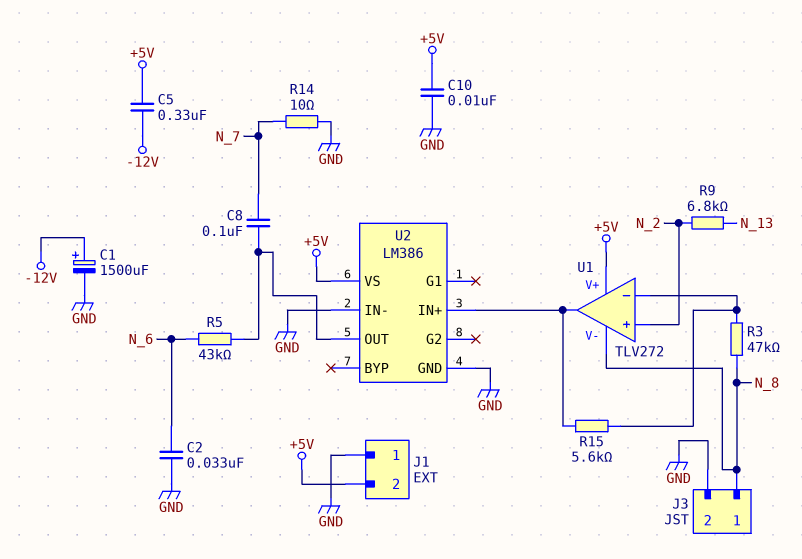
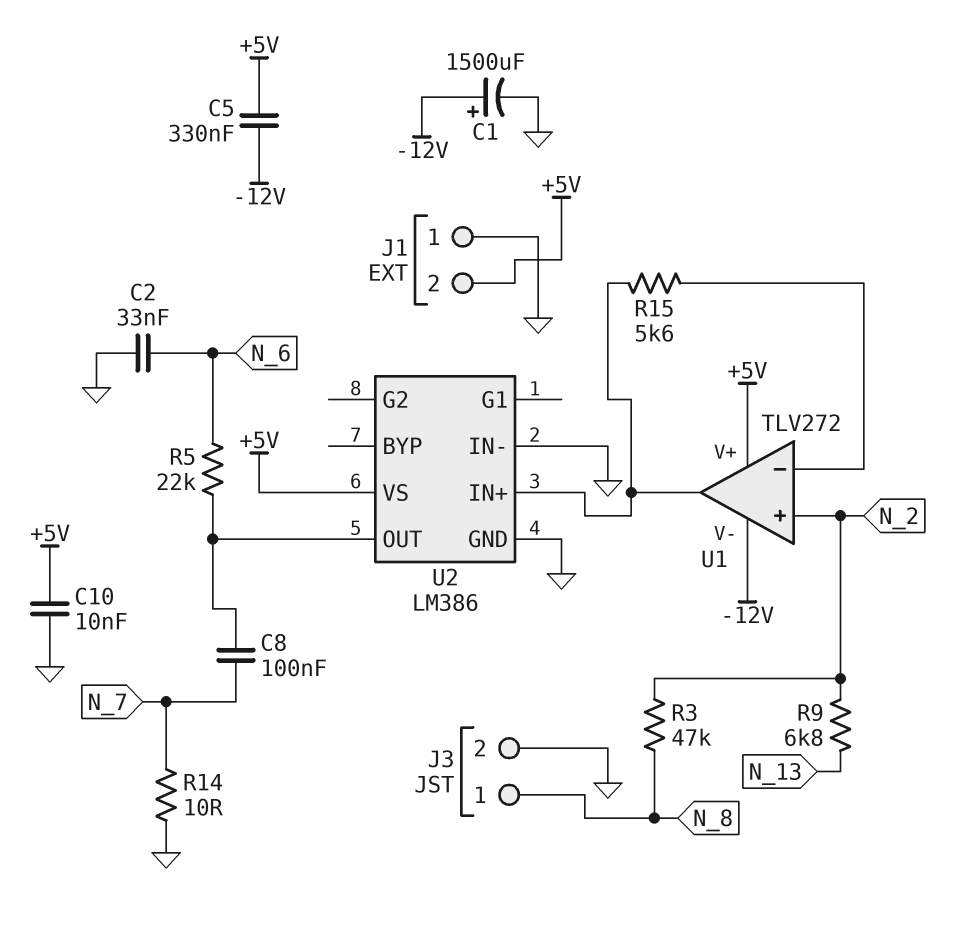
R3: 47k (N_8, U1/in-) -> 47k (N_2, N_8)
R5: 43k (N_6, U2/OUT) -> 22k (N_6, U2/OUT)
U1 pin V-: N_8 -> -12V

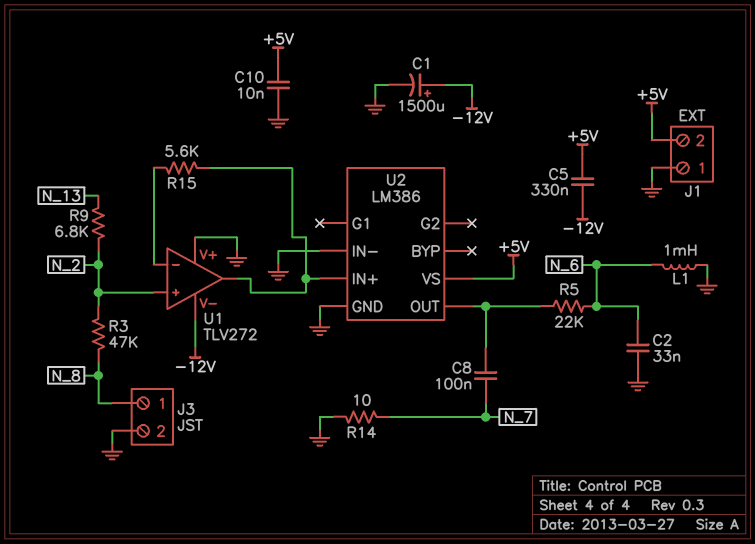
L1: none -> 1mH (GND, N_6)
U1 pin V+: +5V -> GND

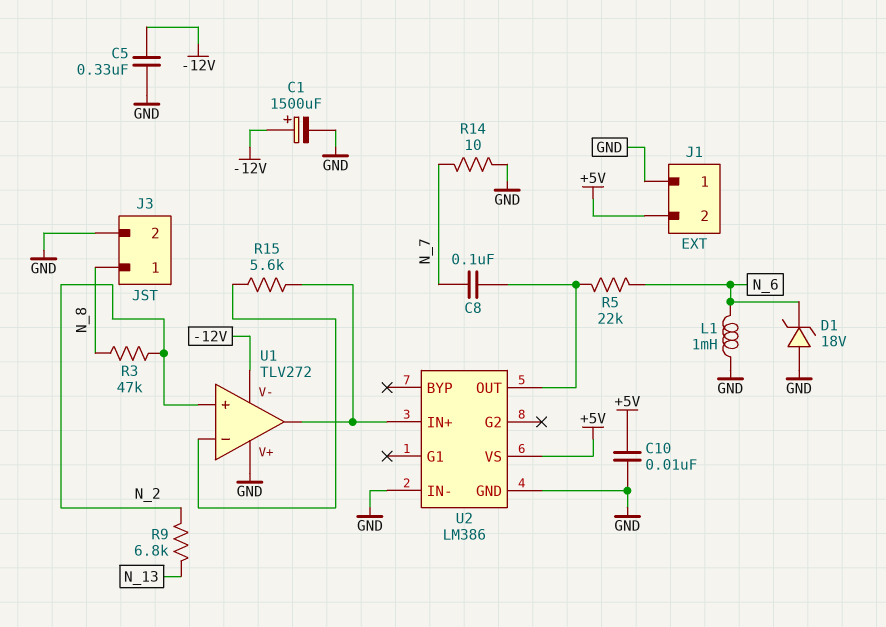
C2: 33nF (GND, N_6) -> none
C5: 330nF (+5V, -12V) -> 330nF (-12V, GND)
D1: none -> zener 18V (A GND, K N_6)

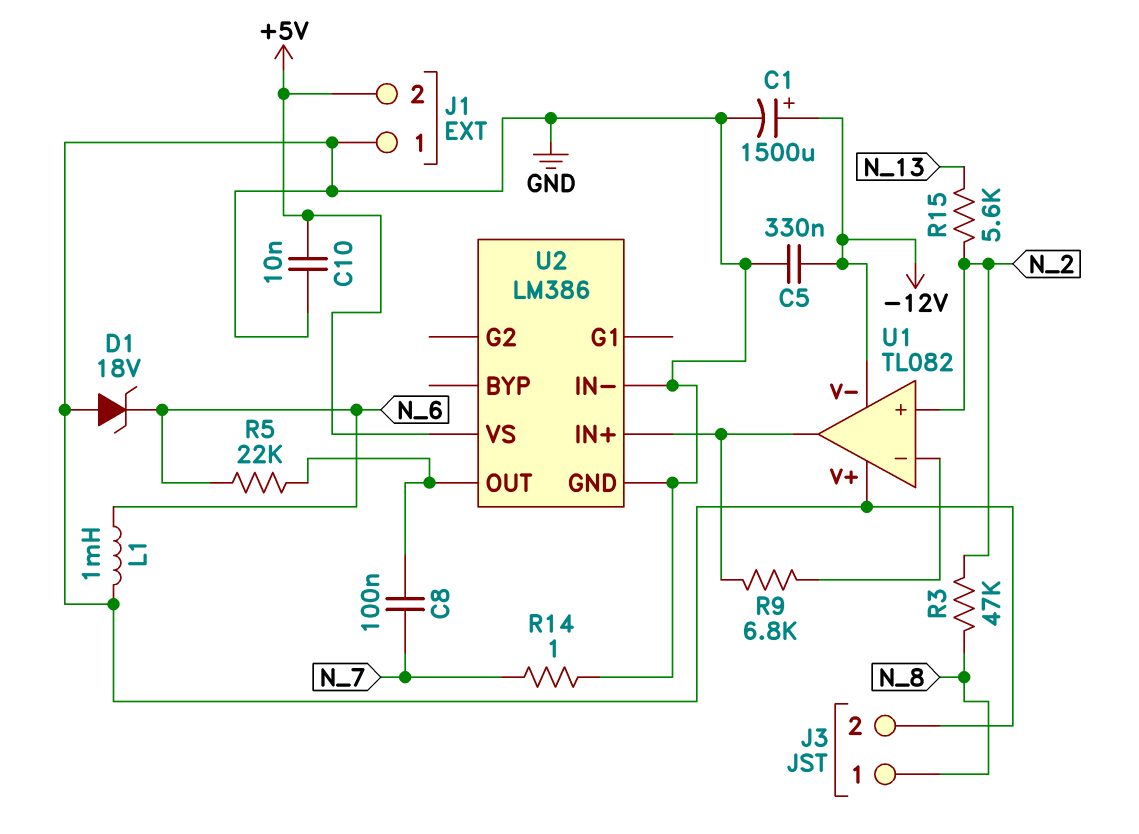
R9: 6.8k (N_2, N_13) -> 6.8k (U1/in-, U1/out)
R14: 10 (GND, N_7) -> 1 (GND, N_7)
R15: 5.6k (U1/in-, U1/out) -> 5.6k (N_2, N_13)
U1: TLV272 -> TL082

